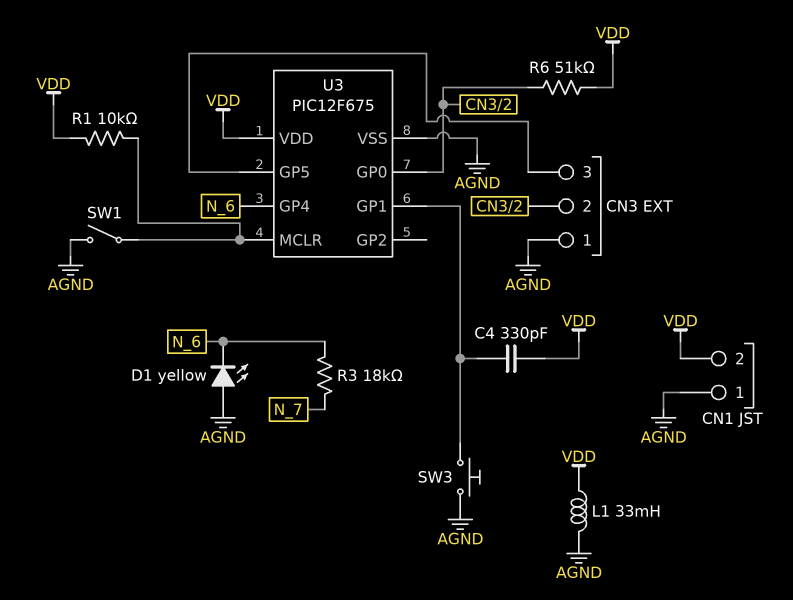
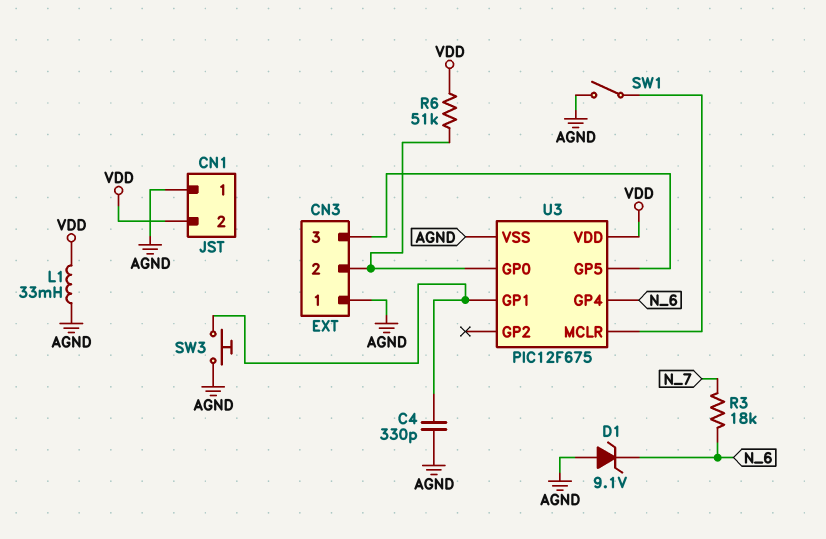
C4: 330pF (U3/GP1, VDD) -> 330pF (AGND, U3/GP1)
D1: LED yellow (A AGND, K N_6) -> zener 9.1V (A AGND, K N_6)
R1: 10k (U3/MCLR, VDD) -> none

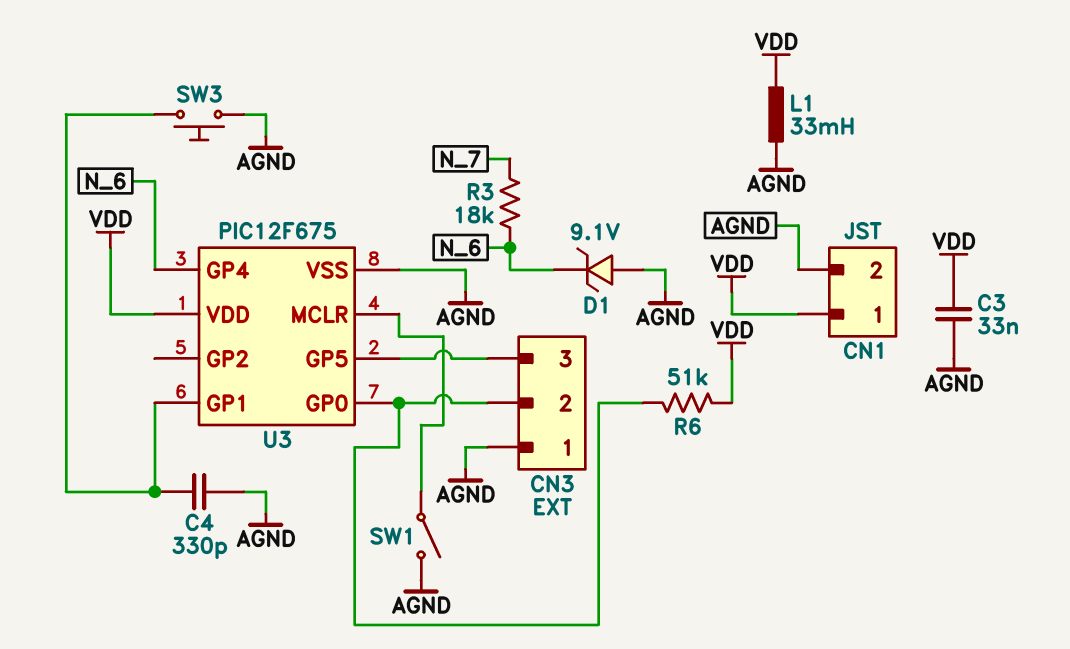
C3: none -> 33nF (AGND, VDD)
CN1 pin 1: AGND -> VDD
CN1 pin 2: VDD -> AGND

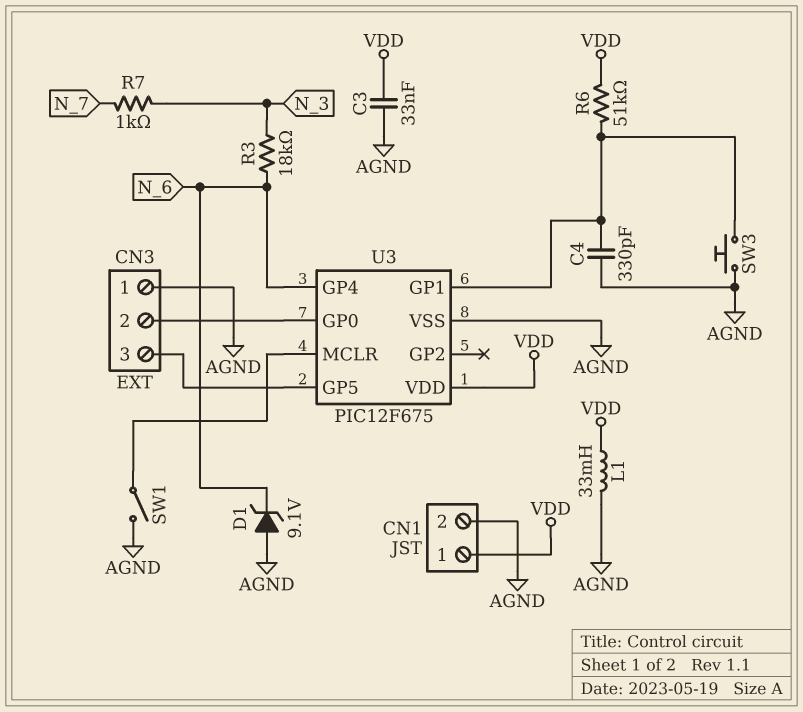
R3: 18k (N_6, N_7) -> 18k (N_3, N_6)
R6: 51k (CN3/2, VDD) -> 51k (U3/GP1, VDD)
R7: none -> 1k (N_3, N_7)

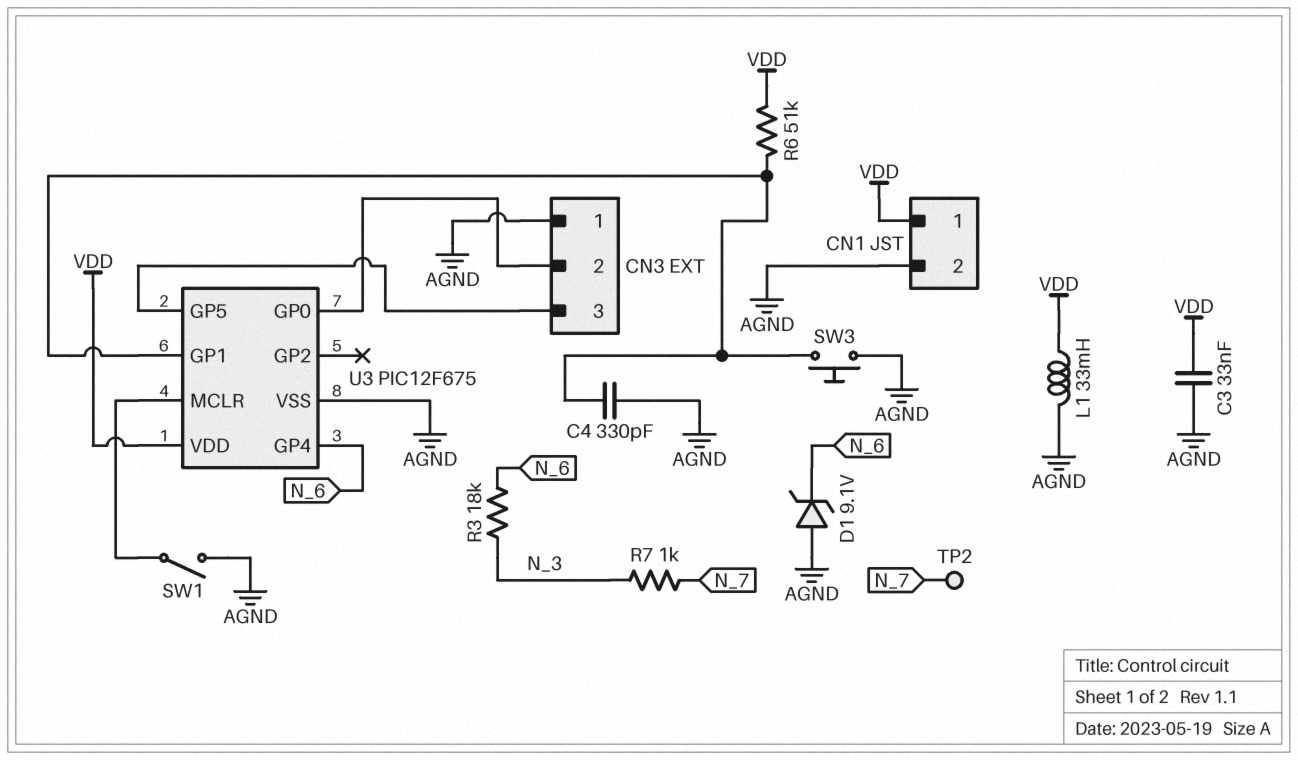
TP2: none -> test point (N_7)

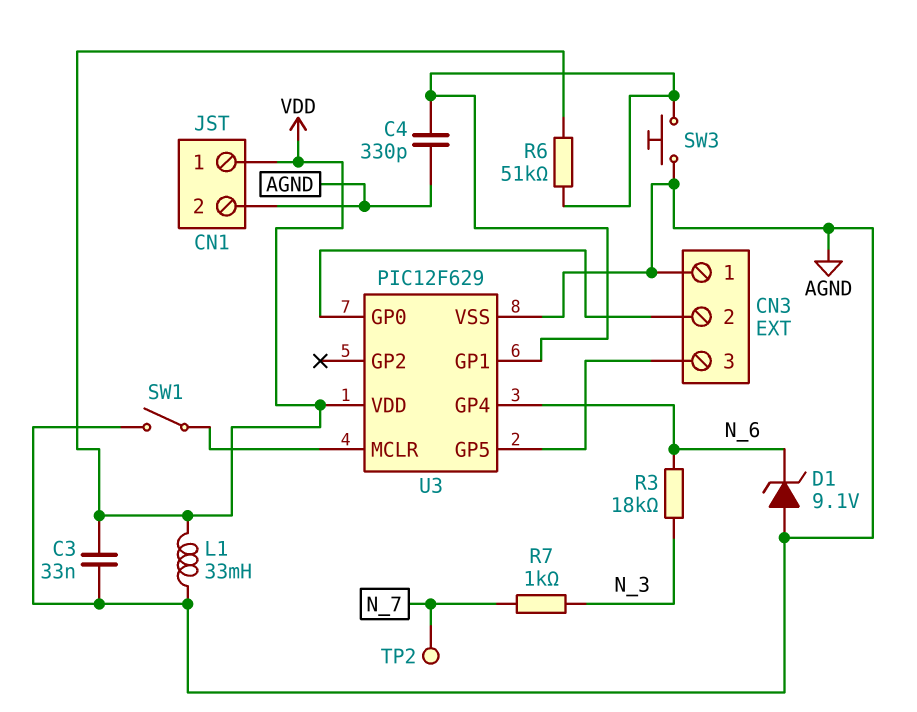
U3: PIC12F675 -> PIC12F629

